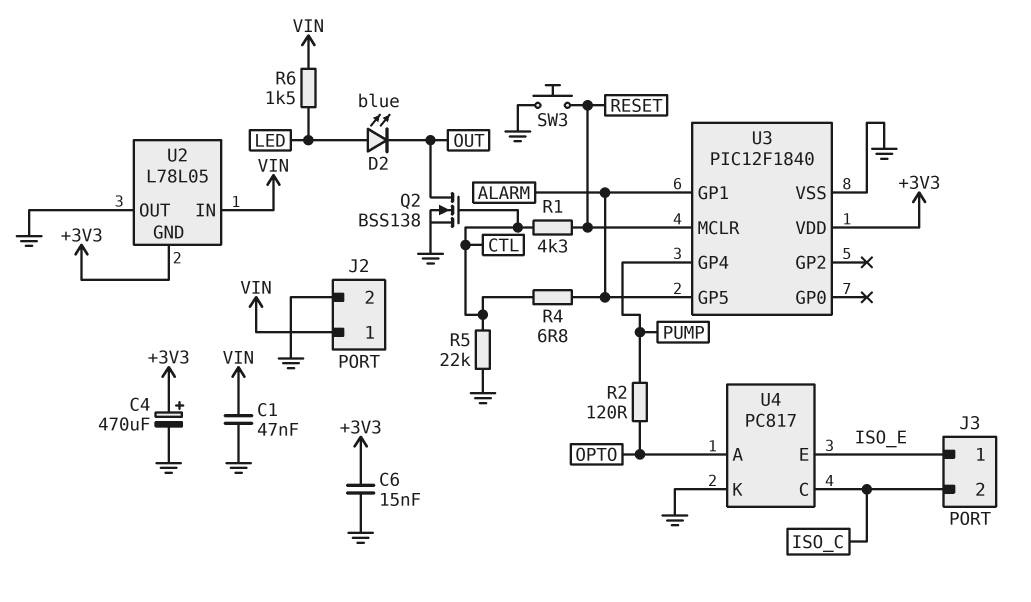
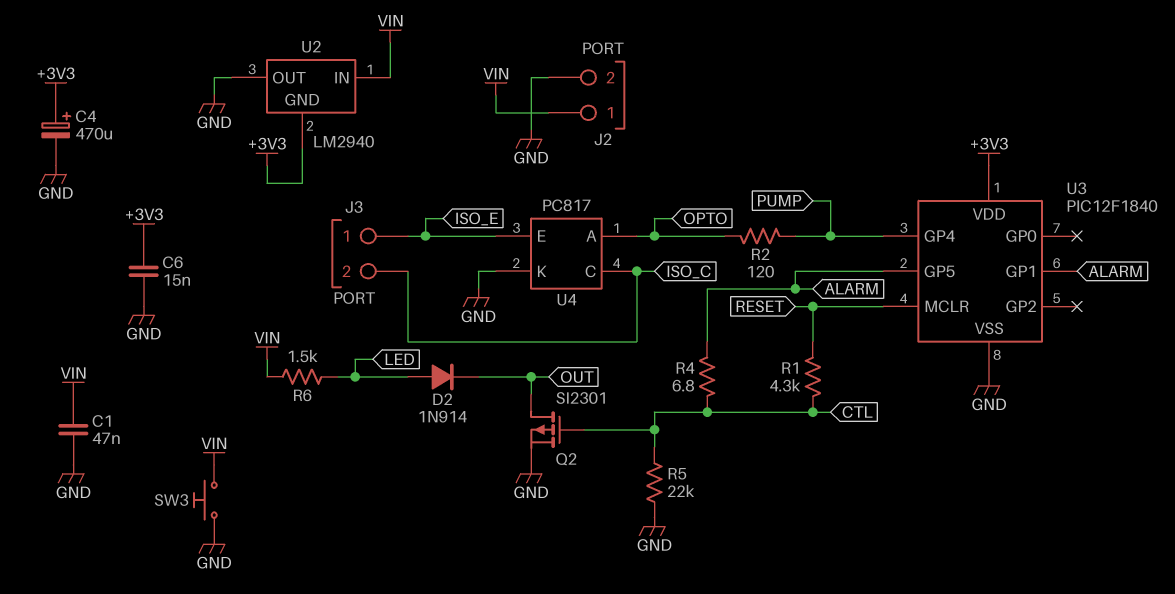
D2: LED blue (A LED, K OUT) -> diode 1N914 (A LED, K OUT)
Q2: NMOS BSS138 (G CTL, D OUT, S GND) -> PMOS SI2301 (G CTL, D OUT, S GND)
SW3: button (GND, RESET) -> button (GND, VIN)
U2: L78L05 -> LM2940

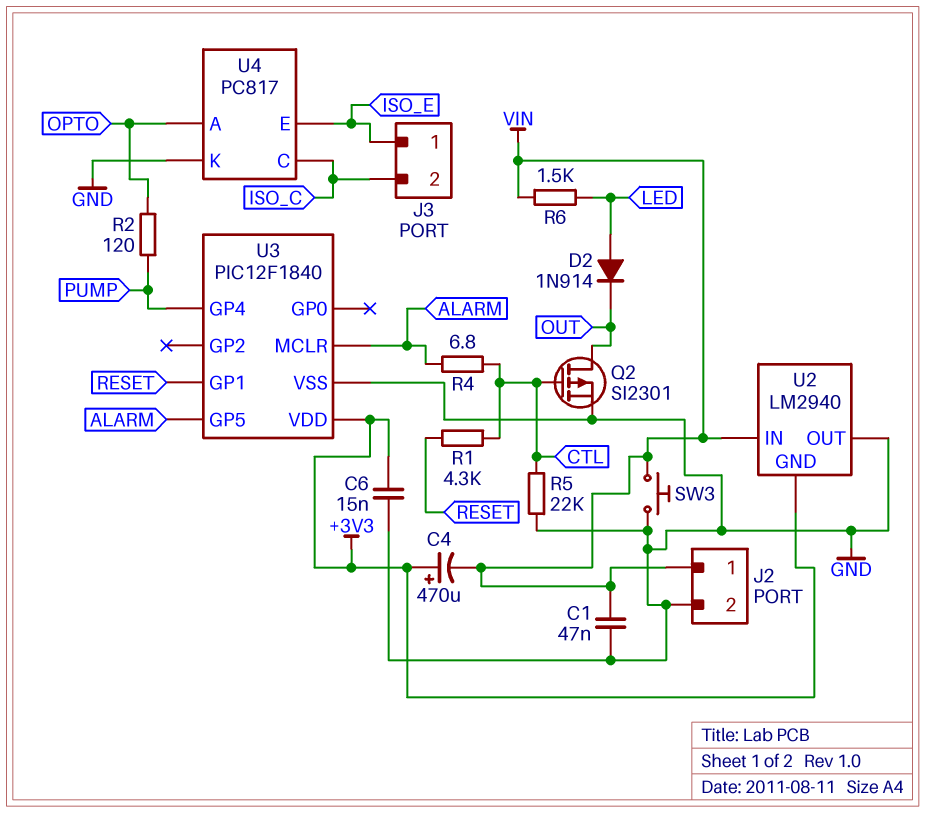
C4: 470uF (plus +3V3, minus GND) -> 470uF (plus +3V3, minus VIN)
U3 pin GP1: ALARM -> RESET
U3 pin MCLR: RESET -> ALARM

